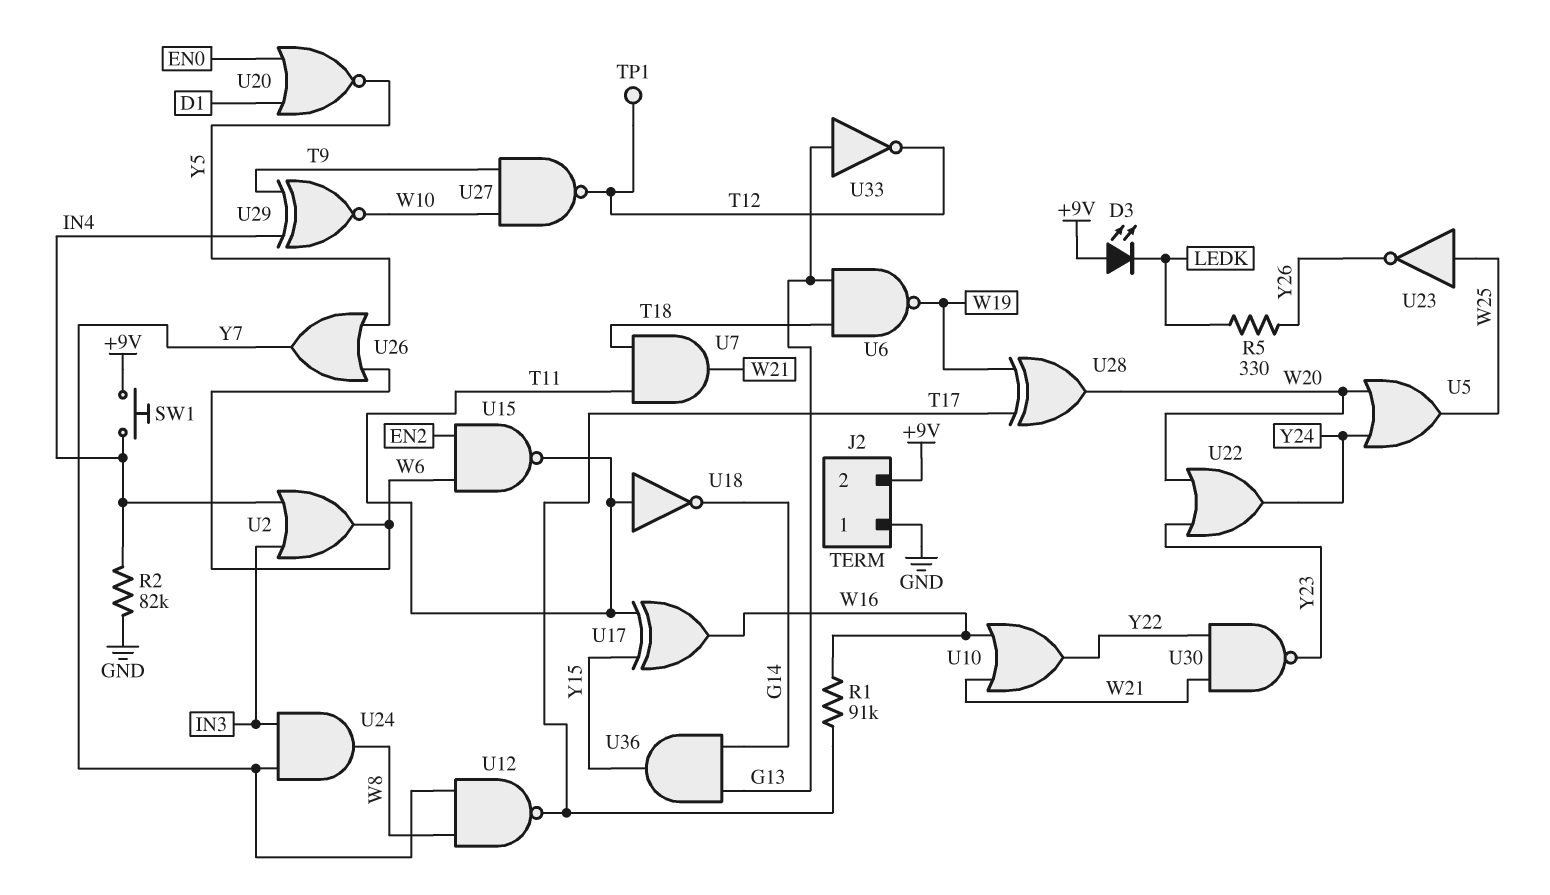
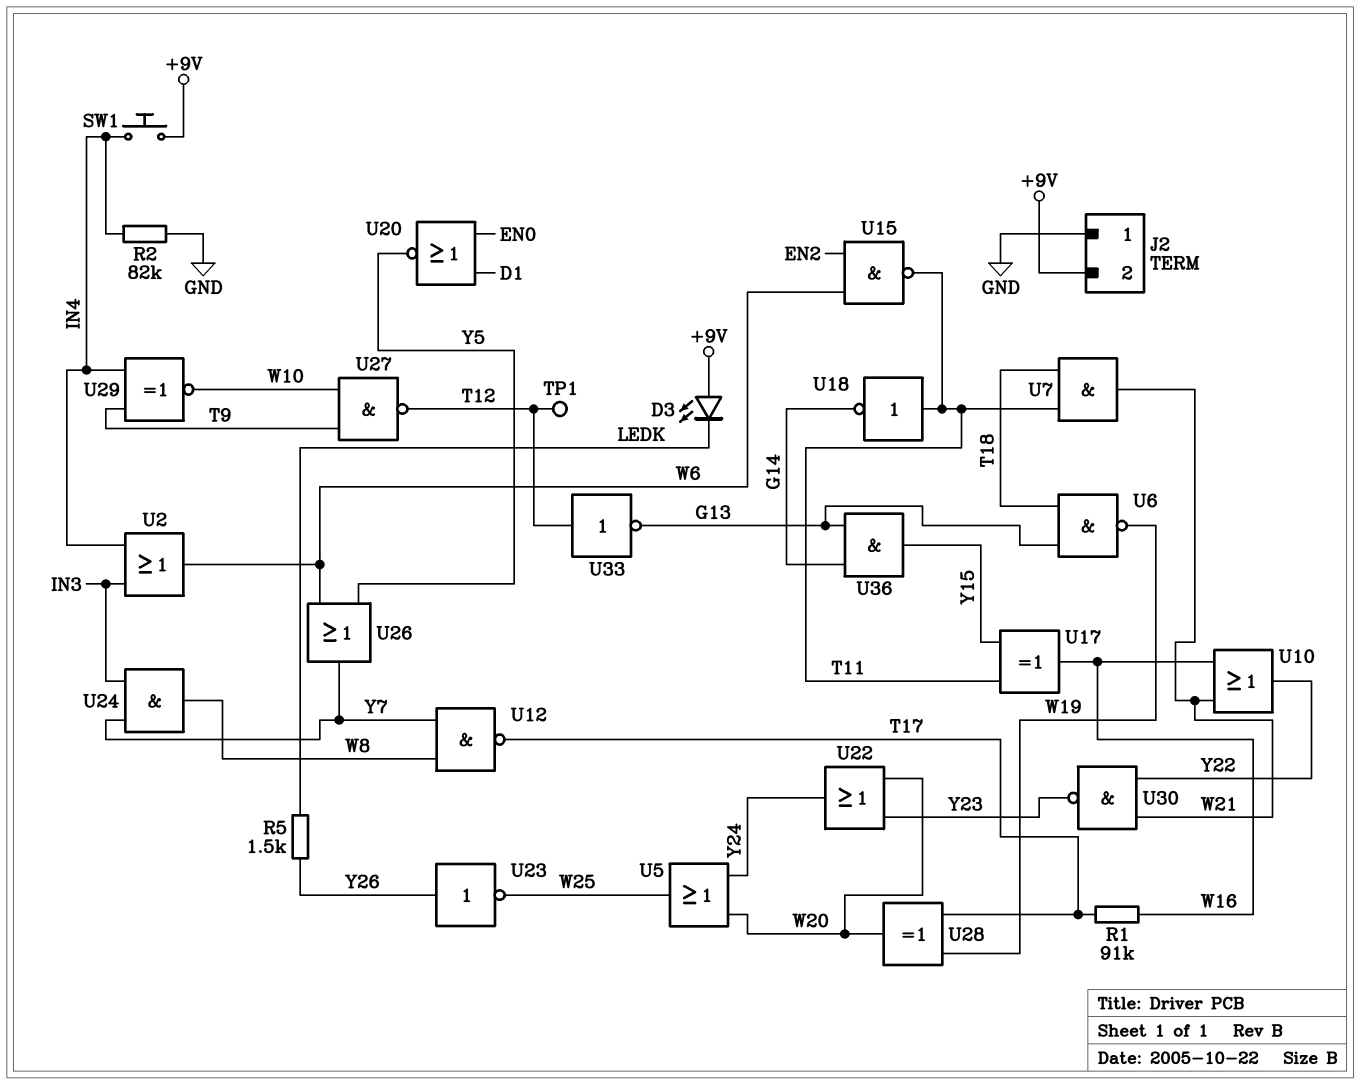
R5: 330 (LEDK, Y26) -> 1.5k (LEDK, Y26)
U23: NOT (in W25, out Y26) -> NOT (in Y26, out W25)
U33: NOT (in G13, out T12) -> NOT (in T12, out G13)

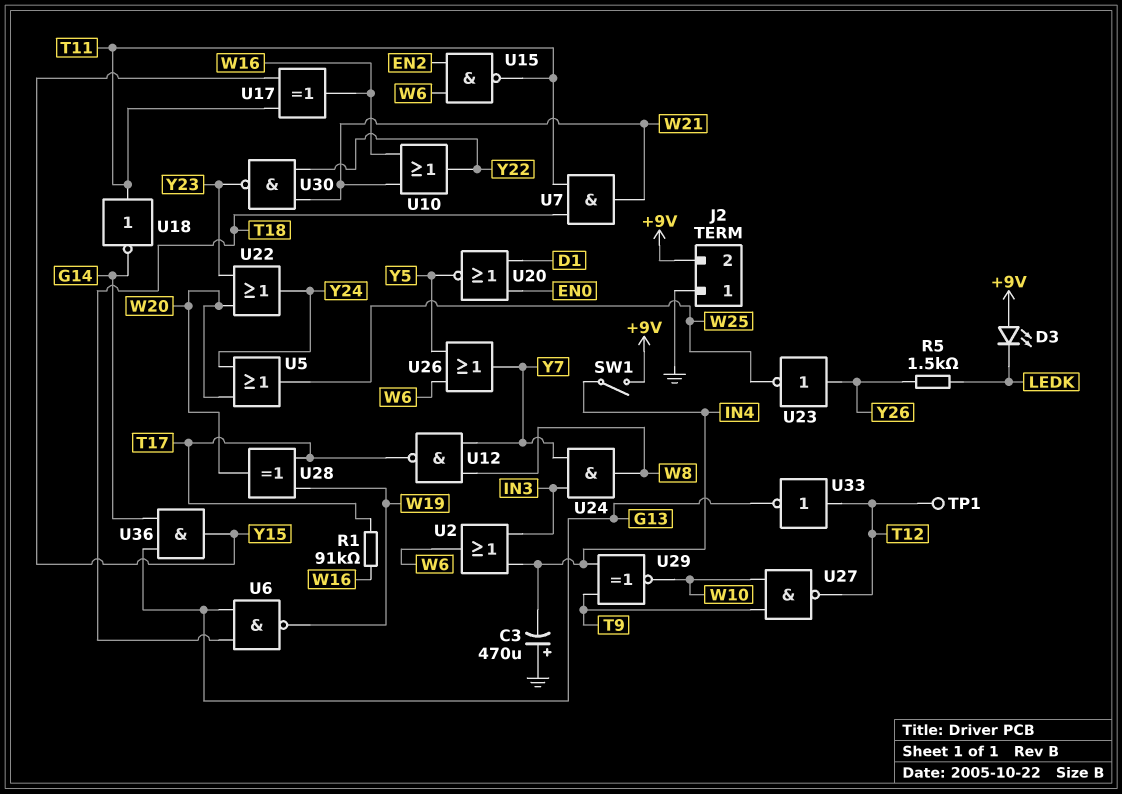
C3: none -> 470uF (plus GND, minus IN4)
R2: 82k (GND, IN4) -> none
SW1: button (+9V, IN4) -> switch (+9V, IN4)

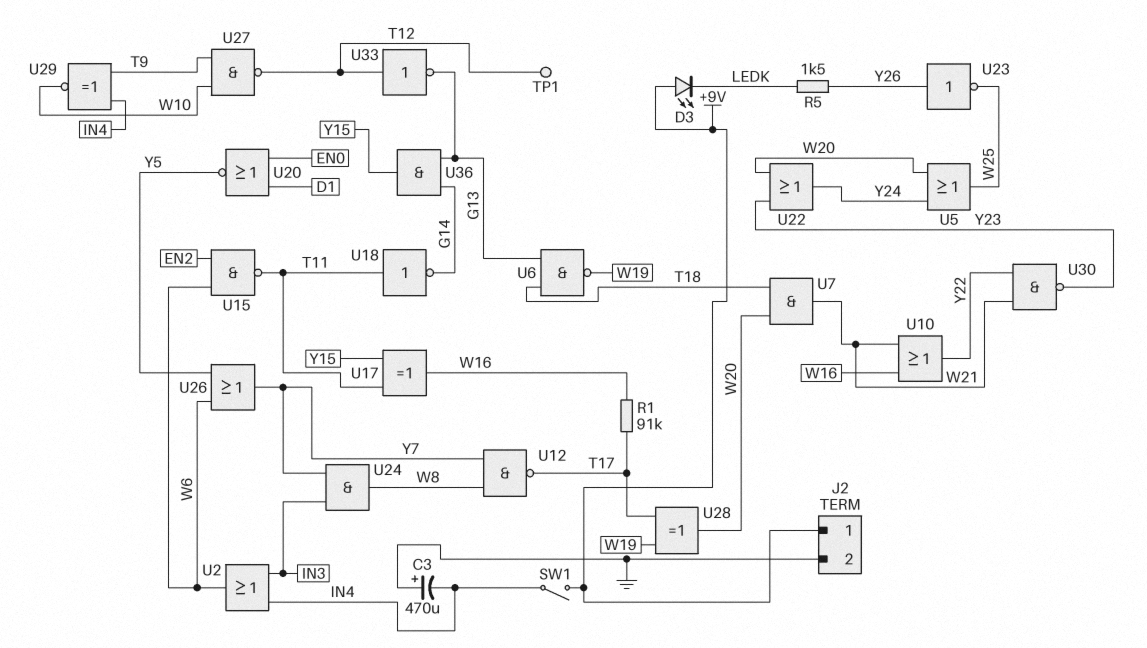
J2 pin 1: GND -> +9V
J2 pin 2: +9V -> GND
U7: AND (in T11, in T18, out W21) -> AND (in T18, in W20, out W21)

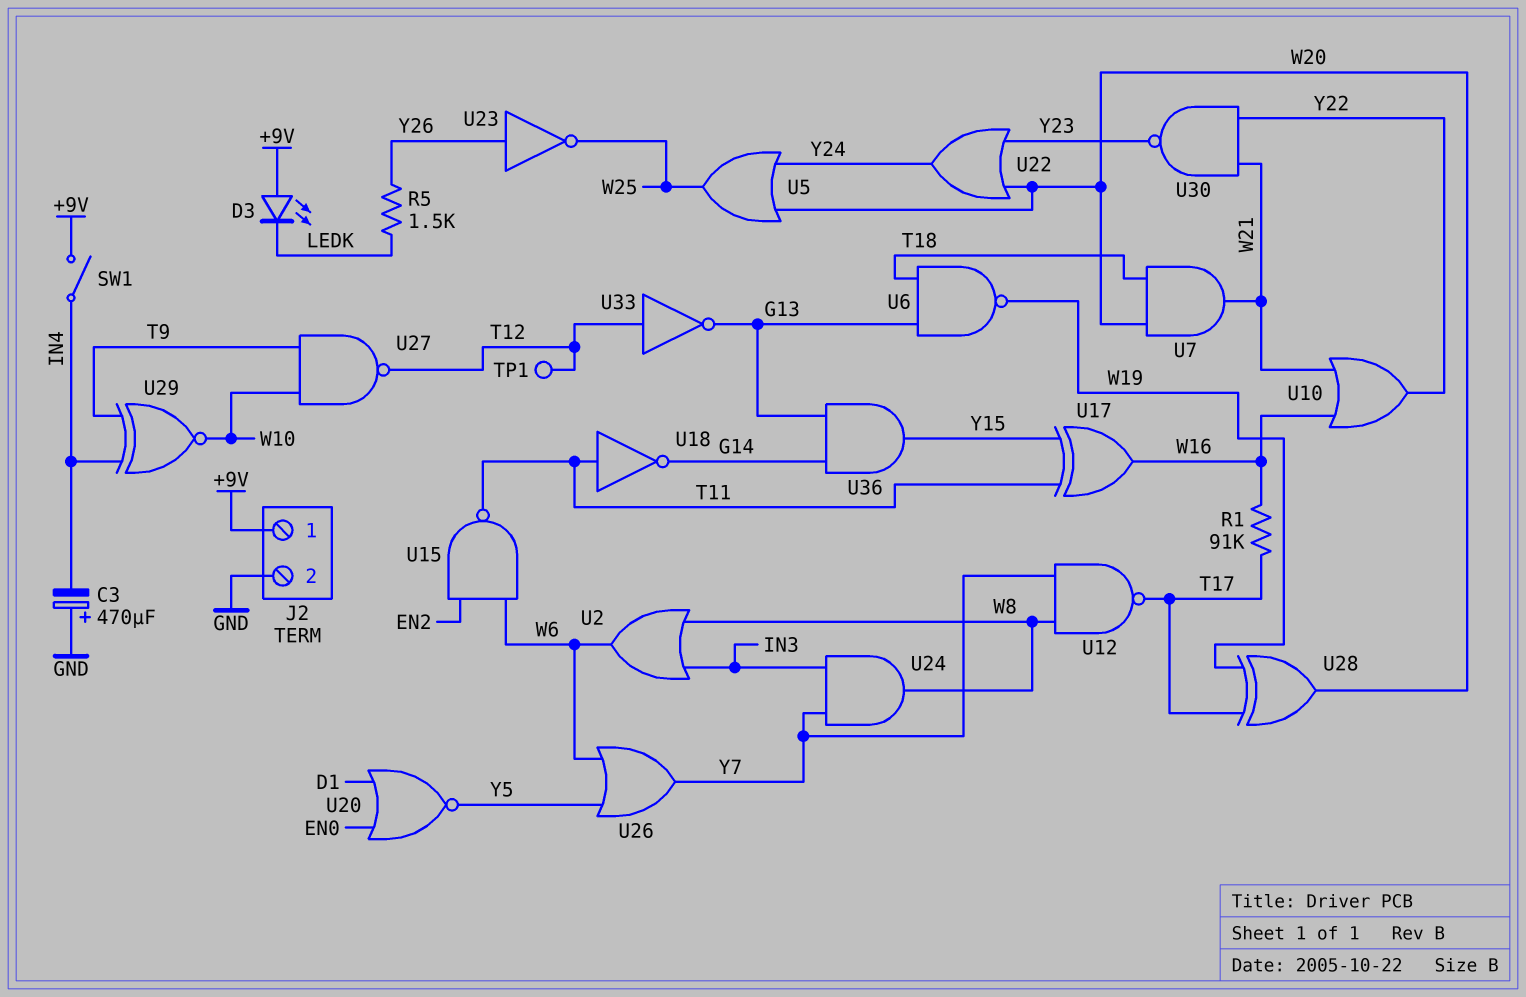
U2: OR (in IN3, in IN4, out W6) -> OR (in IN3, in W8, out W6)

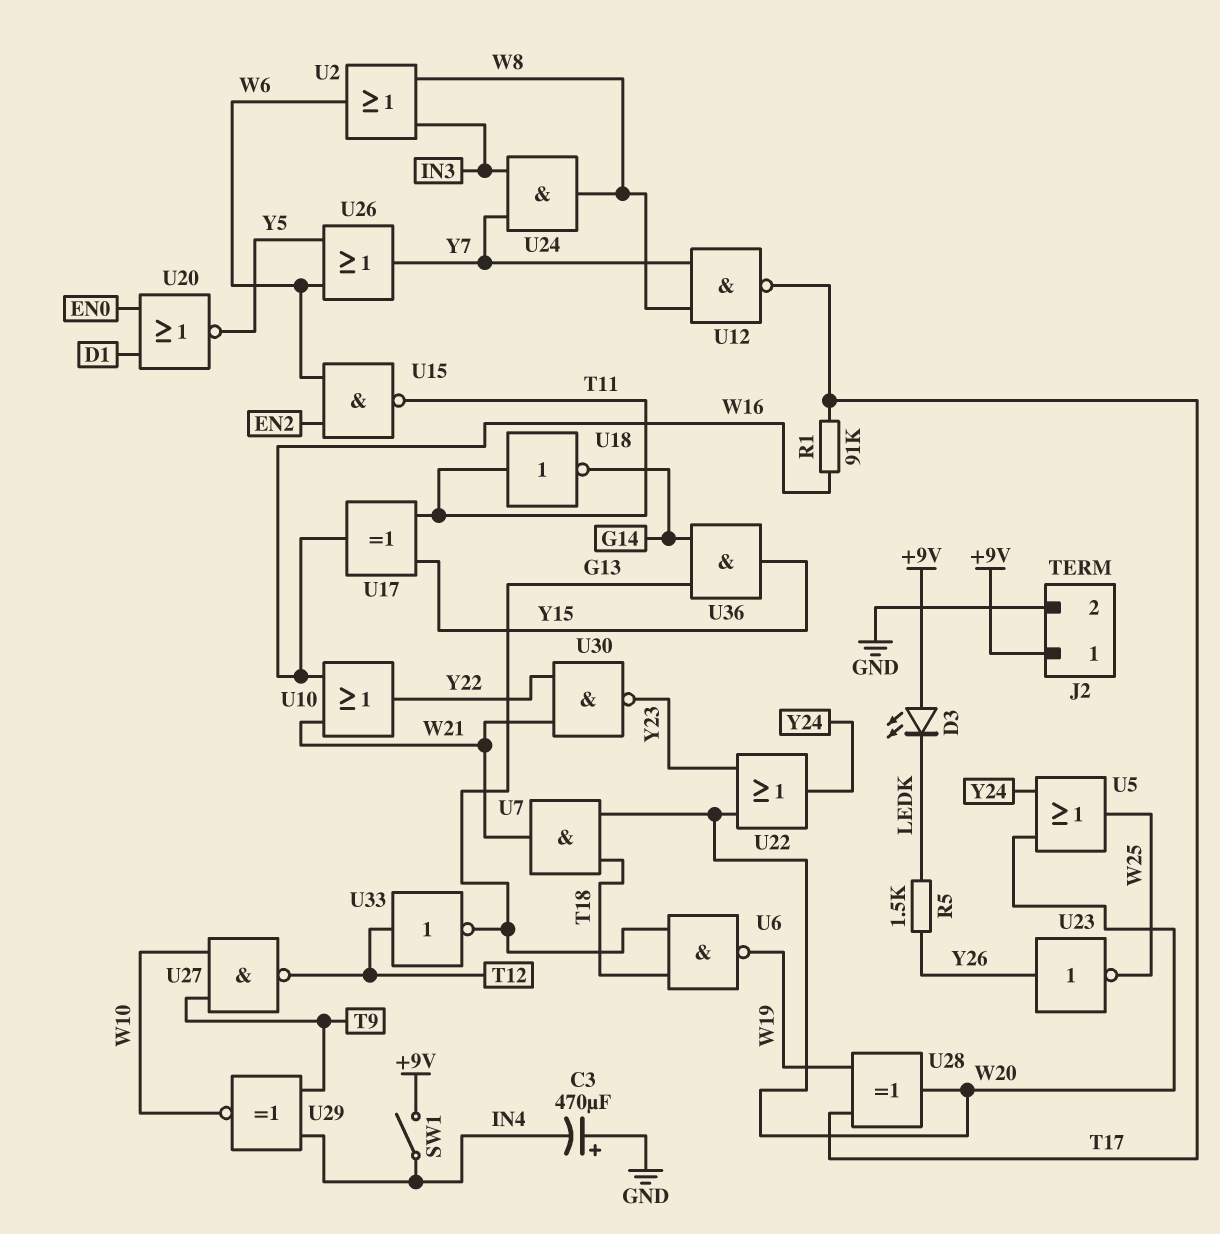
TP1: test point (T12) -> none

